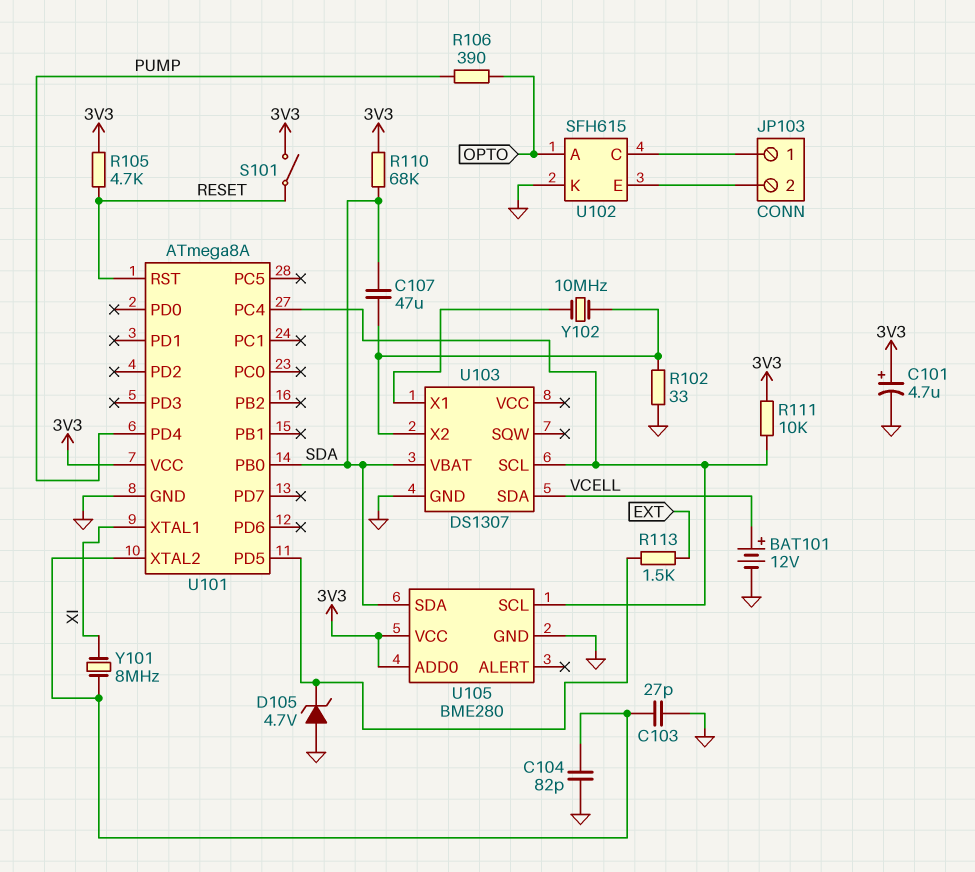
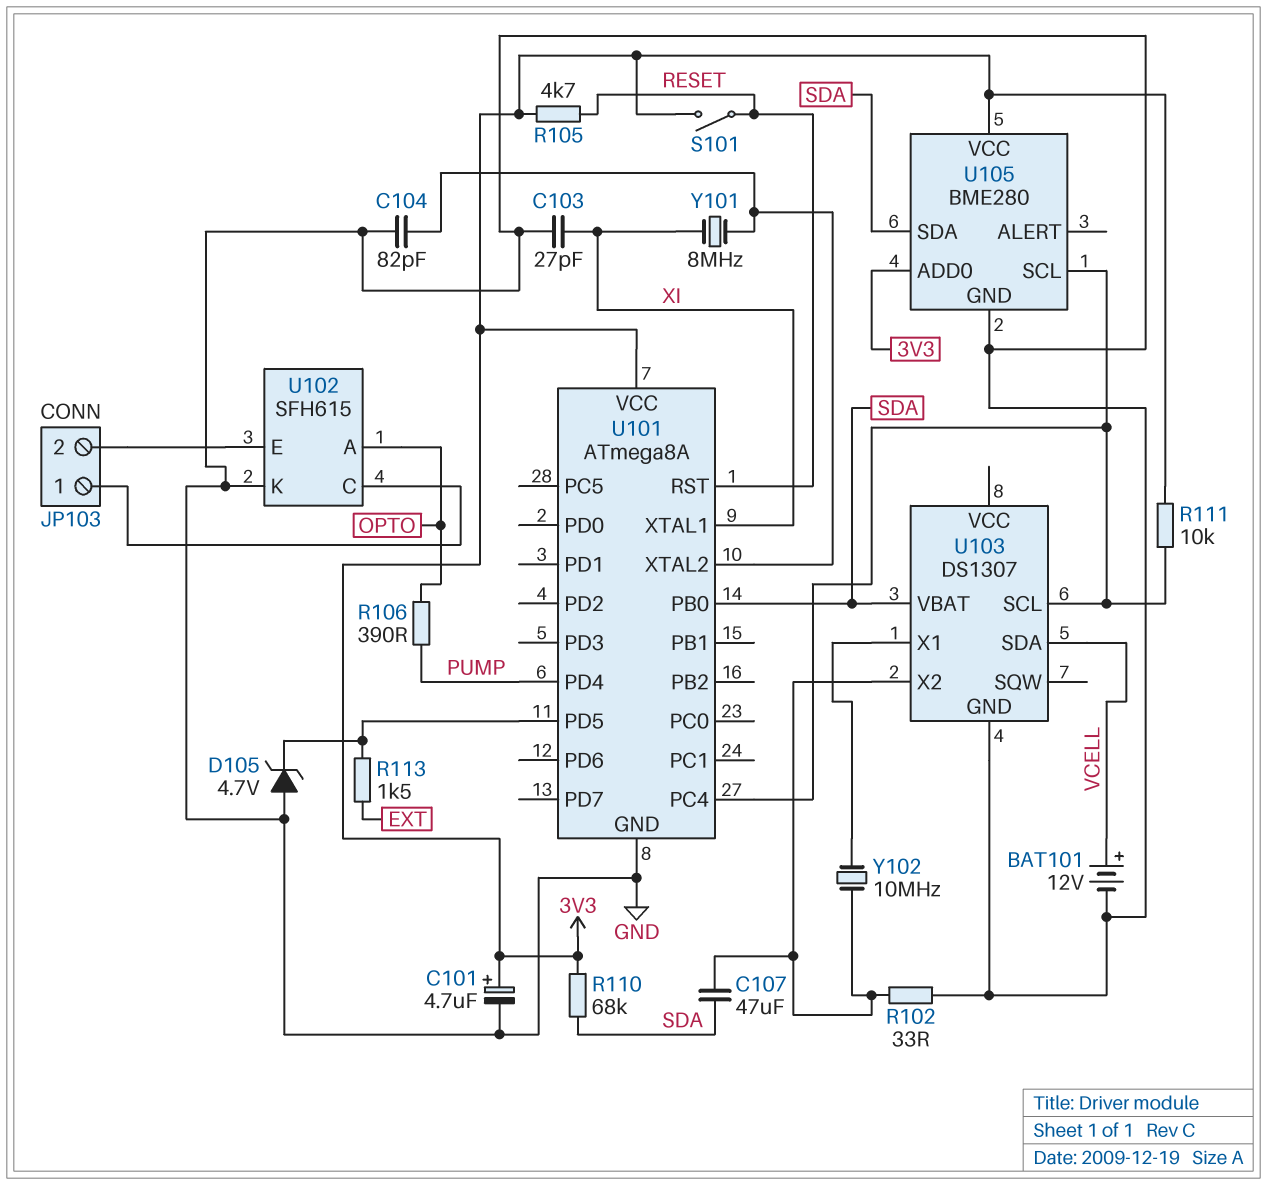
C103: 27pF (GND, U101/XTAL2) -> 27pF (GND, XI)

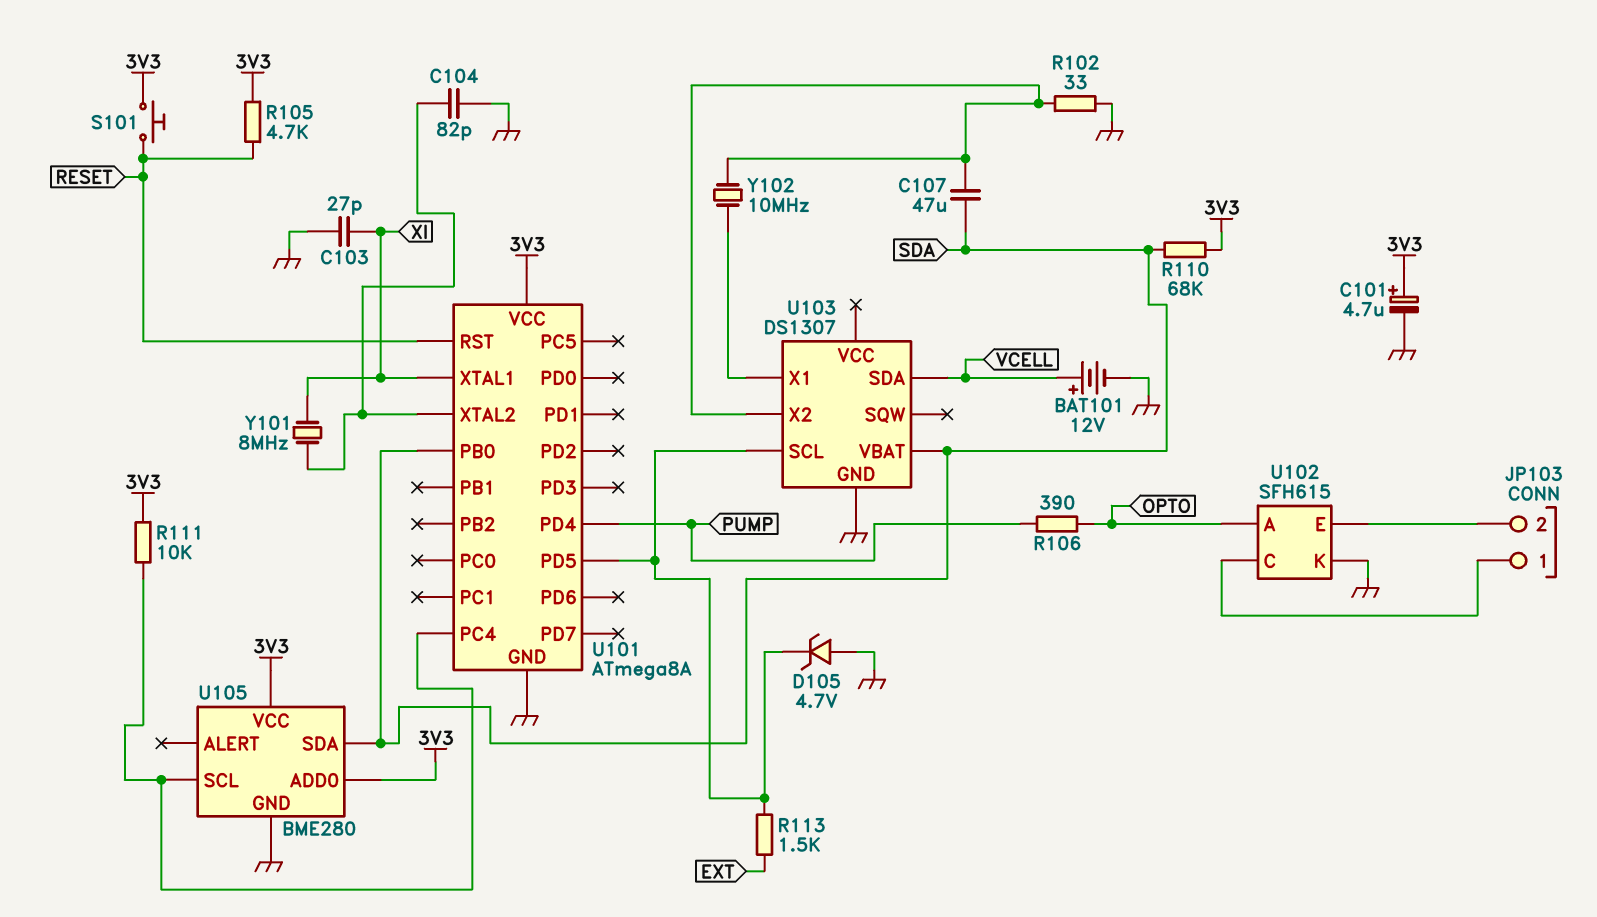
S101: switch (3V3, RESET) -> button (3V3, RESET)
U103 pin SCL: U101/PC4 -> U101/PD5

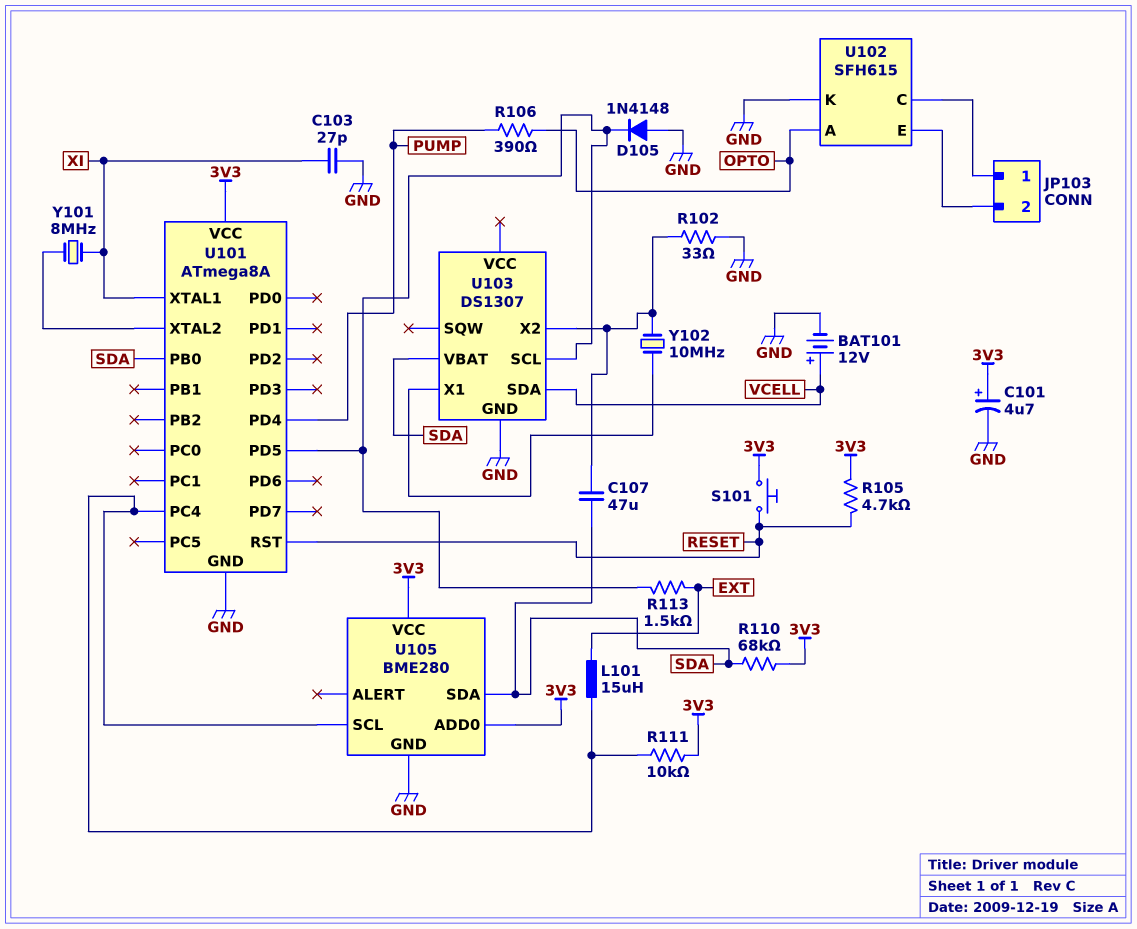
C104: 82pF (GND, U101/XTAL2) -> none
D105: zener 4.7V (A GND, K U101/PD5) -> diode 1N4148 (A GND, K U101/PD5)
L101: none -> 15uH (EXT, U101/PC4)

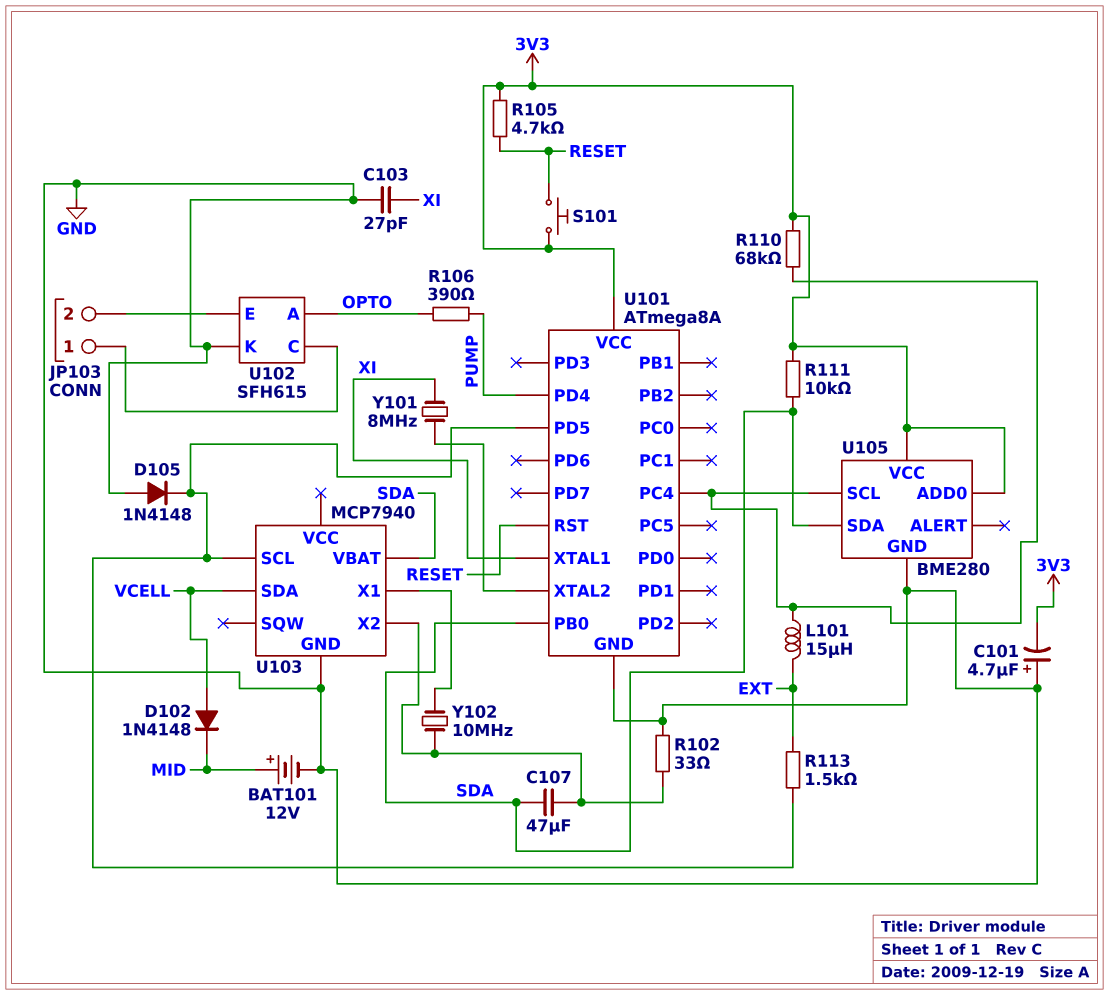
BAT101: 12V (plus VCELL, minus GND) -> 12V (plus MID, minus GND)
C101: 4.7uF (plus 3V3, minus GND) -> 4.7uF (plus GND, minus 3V3)
D102: none -> diode 1N4148 (A VCELL, K MID)
R110: 68k (3V3, SDA) -> 68k (3V3, U101/PC4)
R111: 10k (3V3, U101/PC4) -> 10k (3V3, SDA)
U103: DS1307 -> MCP7940

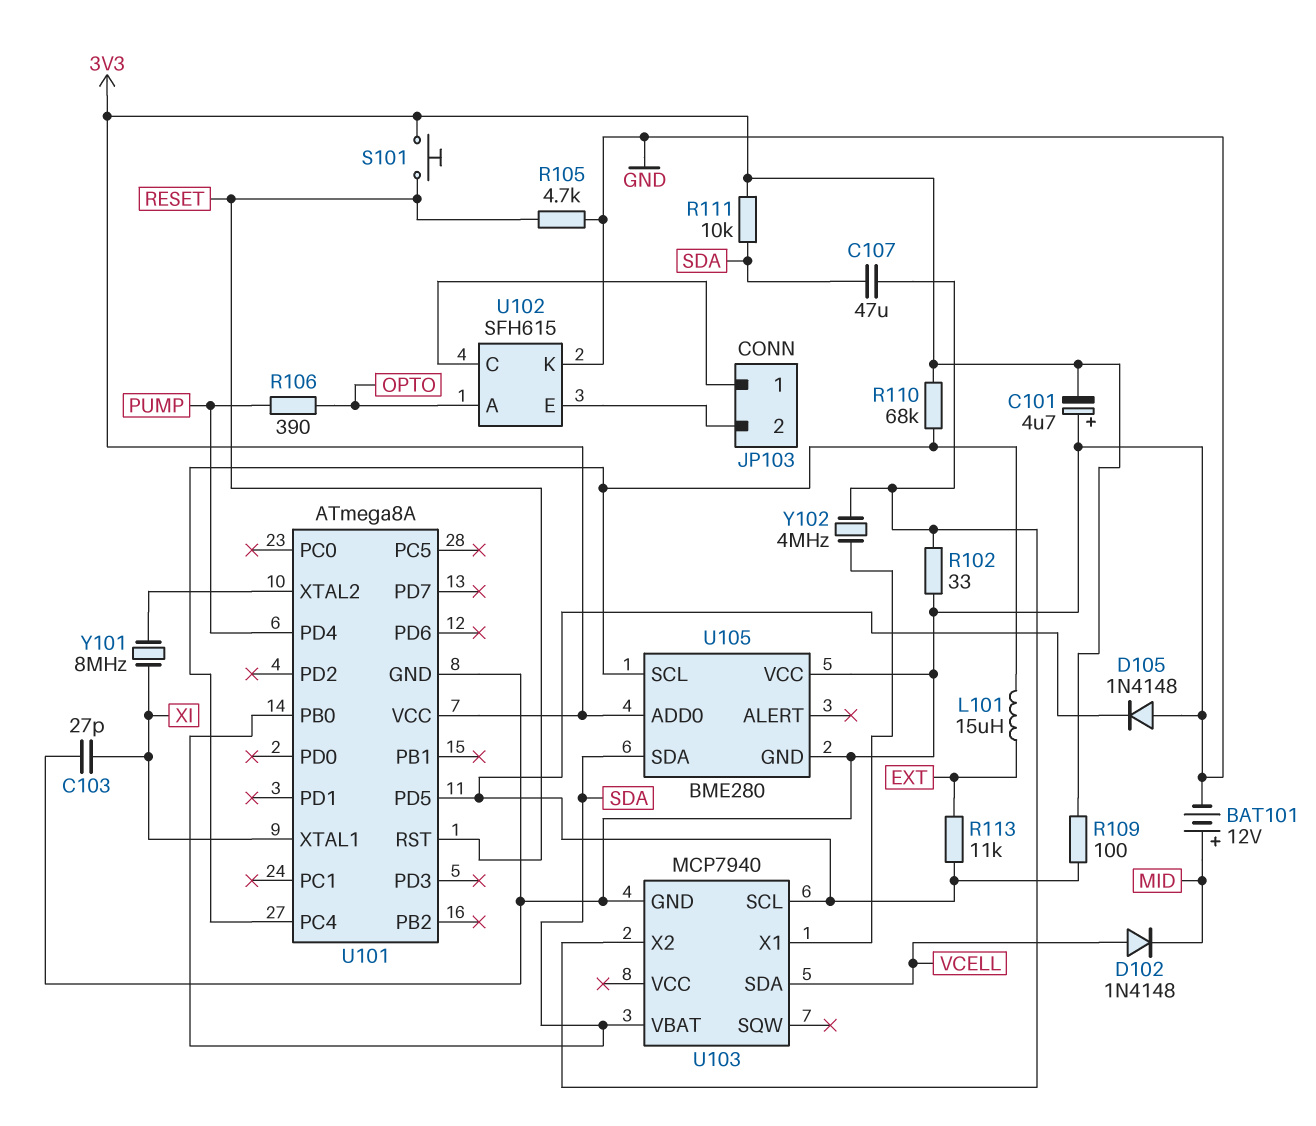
R105: 4.7k (3V3, RESET) -> 4.7k (GND, RESET)
R109: none -> 100 (3V3, U101/PD5)
R113: 1.5k (EXT, U101/PD5) -> 11k (EXT, U101/PD5)
U105 pin VCC: 3V3 -> GND
Y102: 10MHz (U103/X1, U103/X2) -> 4MHz (U103/X1, U103/X2)

